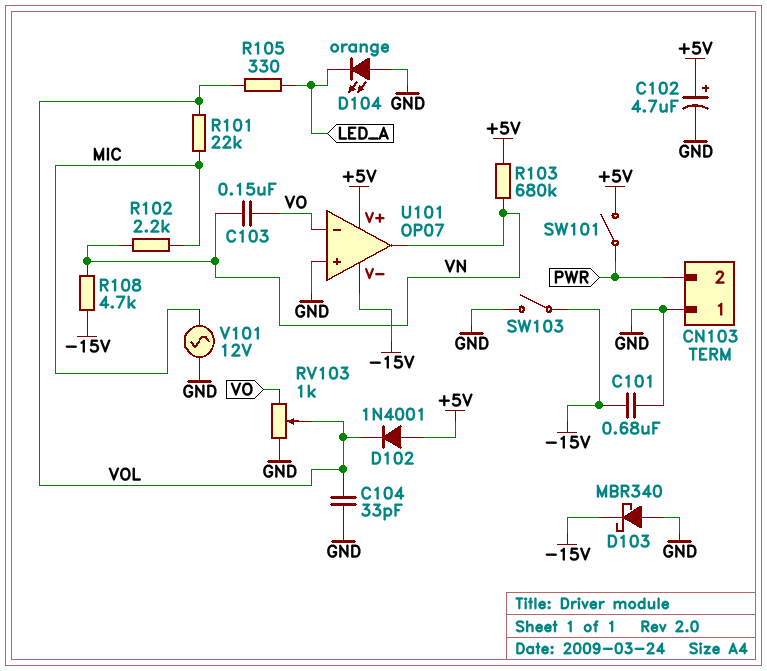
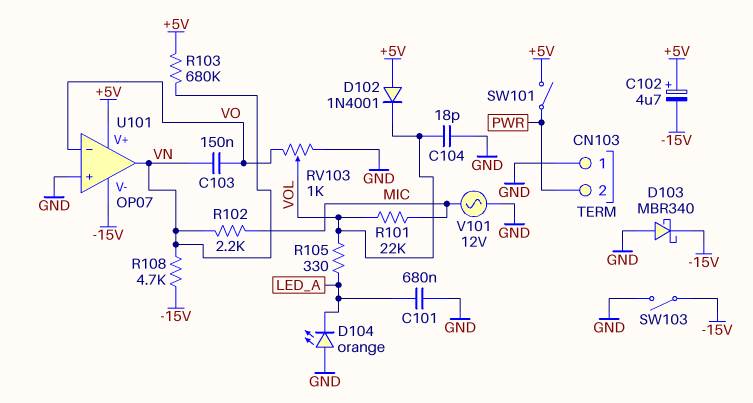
C101: 680nF (-15V, GND) -> 680nF (GND, LED_A)
C102: 4.7uF (plus +5V, minus GND) -> 4.7uF (plus +5V, minus -15V)
C104: 33pF (GND, VOL) -> 18pF (GND, VOL)

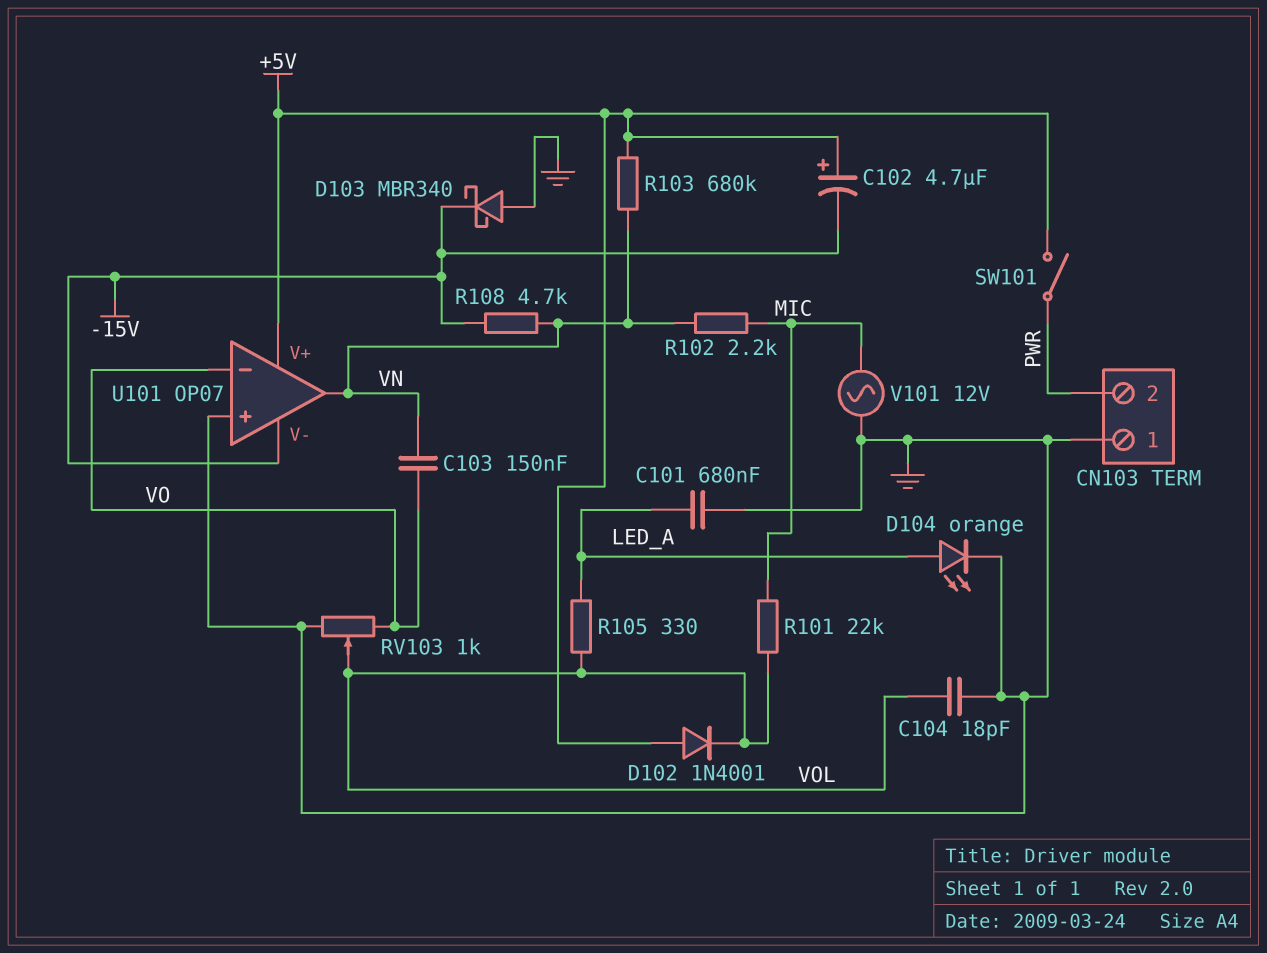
D104: LED orange (A GND, K LED_A) -> LED orange (A LED_A, K GND)
SW103: switch (-15V, GND) -> none

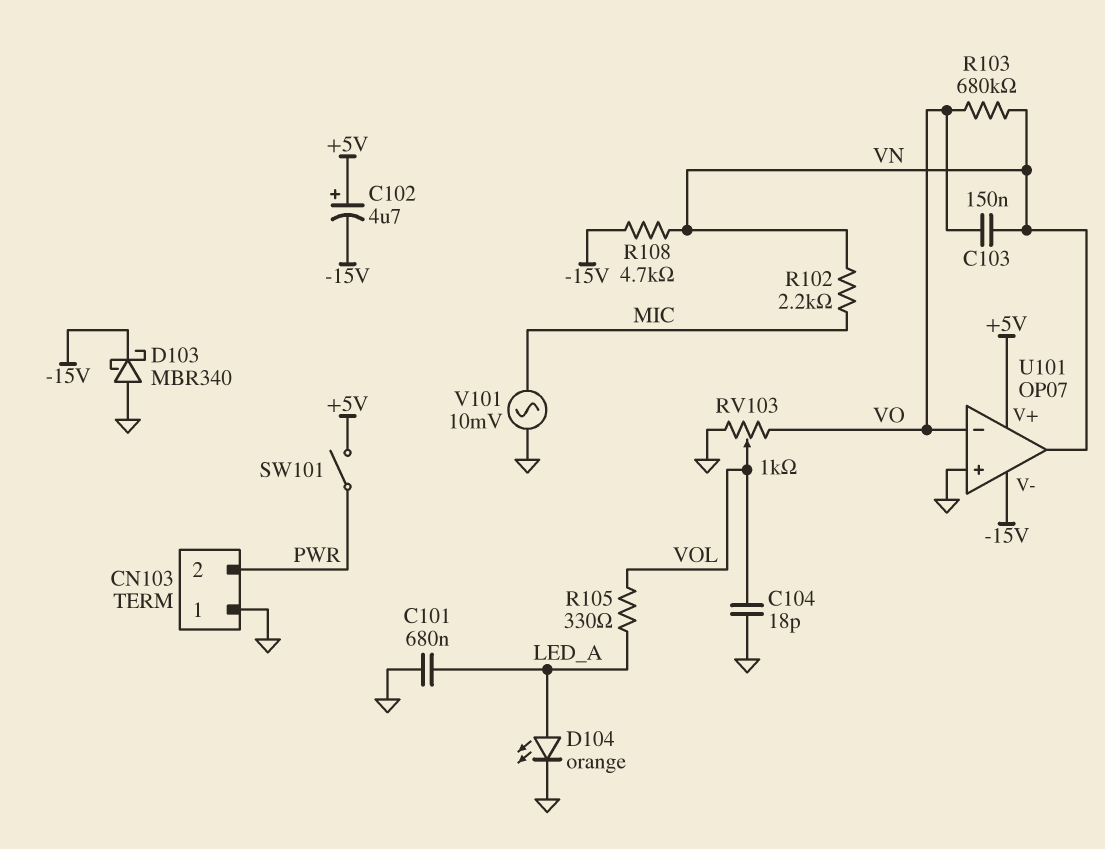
D102: diode 1N4001 (A +5V, K VOL) -> none
R101: 22k (MIC, VOL) -> none
R103: 680k (+5V, VN) -> 680k (VN, VO)
V101: AC 12V (GND, MIC) -> AC 10mV (GND, MIC)

